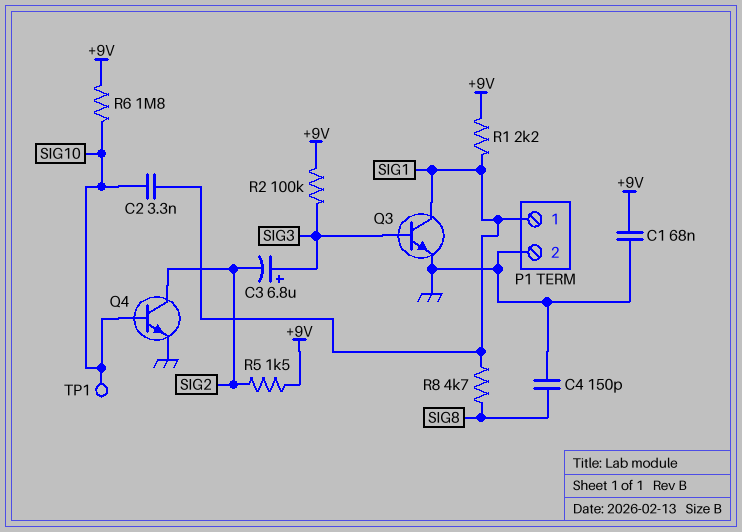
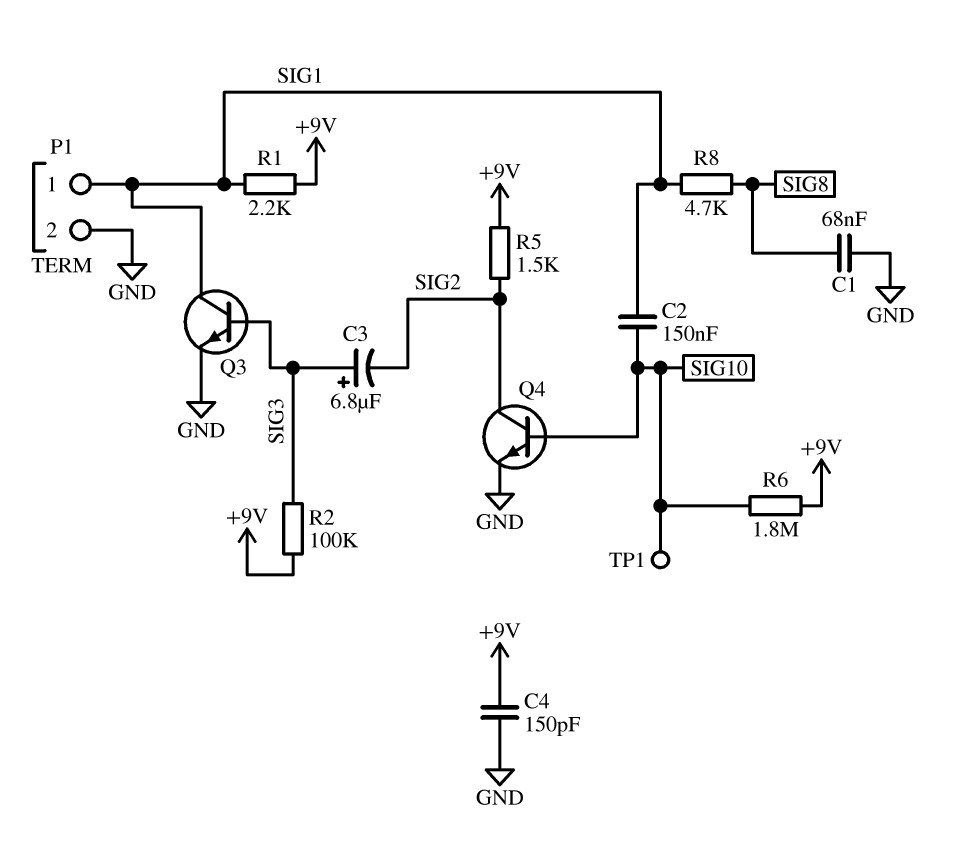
C1: 68nF (+9V, GND) -> 68nF (GND, SIG8)
C2: 3.3nF (SIG1, SIG10) -> 150nF (SIG1, SIG10)
C4: 150pF (GND, SIG8) -> 150pF (+9V, GND)

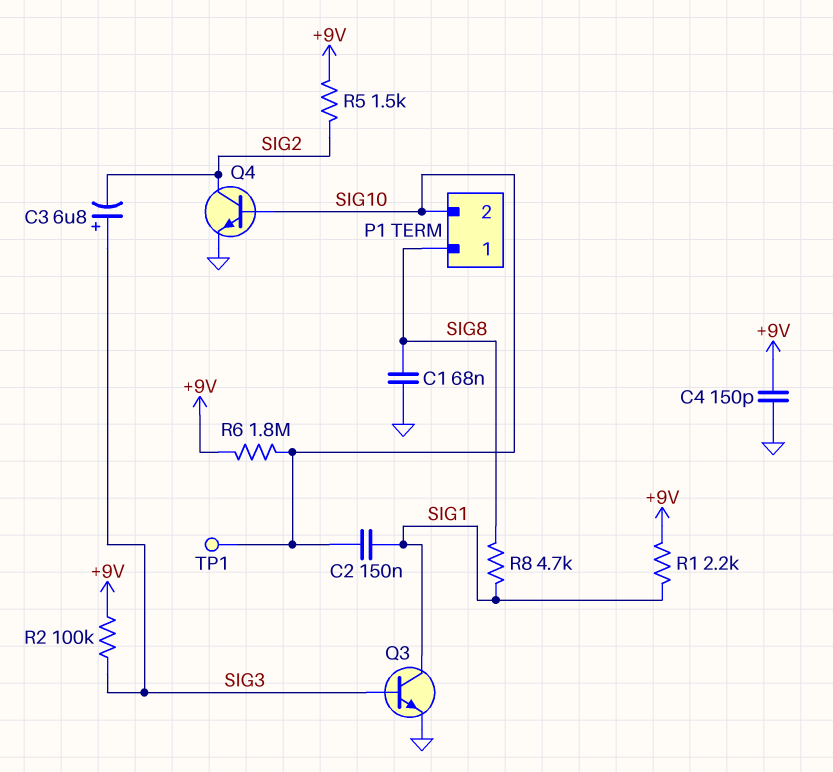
P1 pin 1: SIG1 -> SIG8
P1 pin 2: GND -> SIG10

